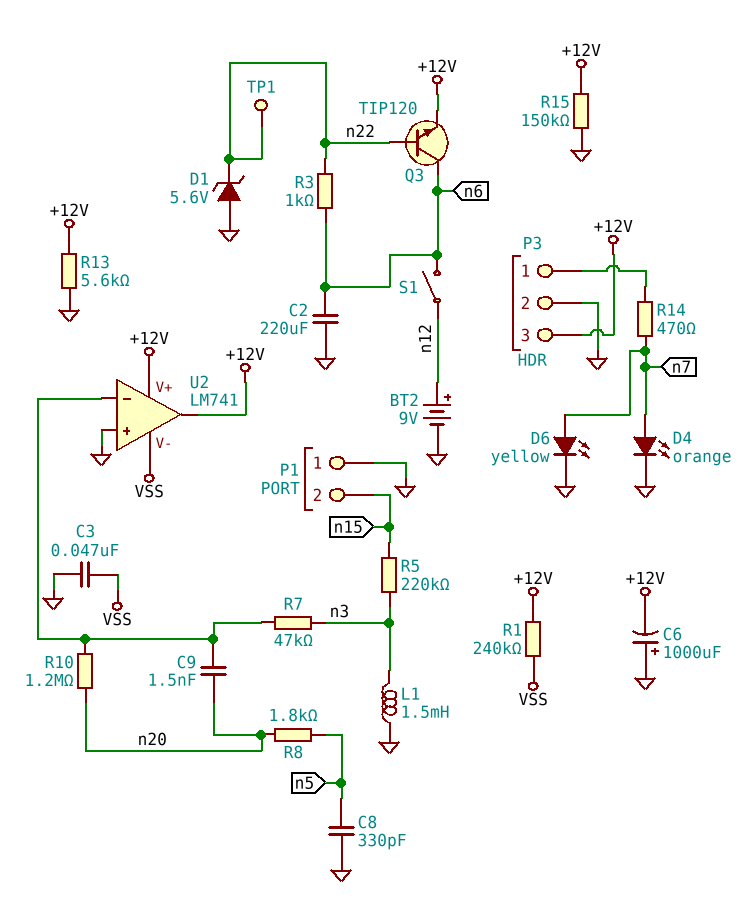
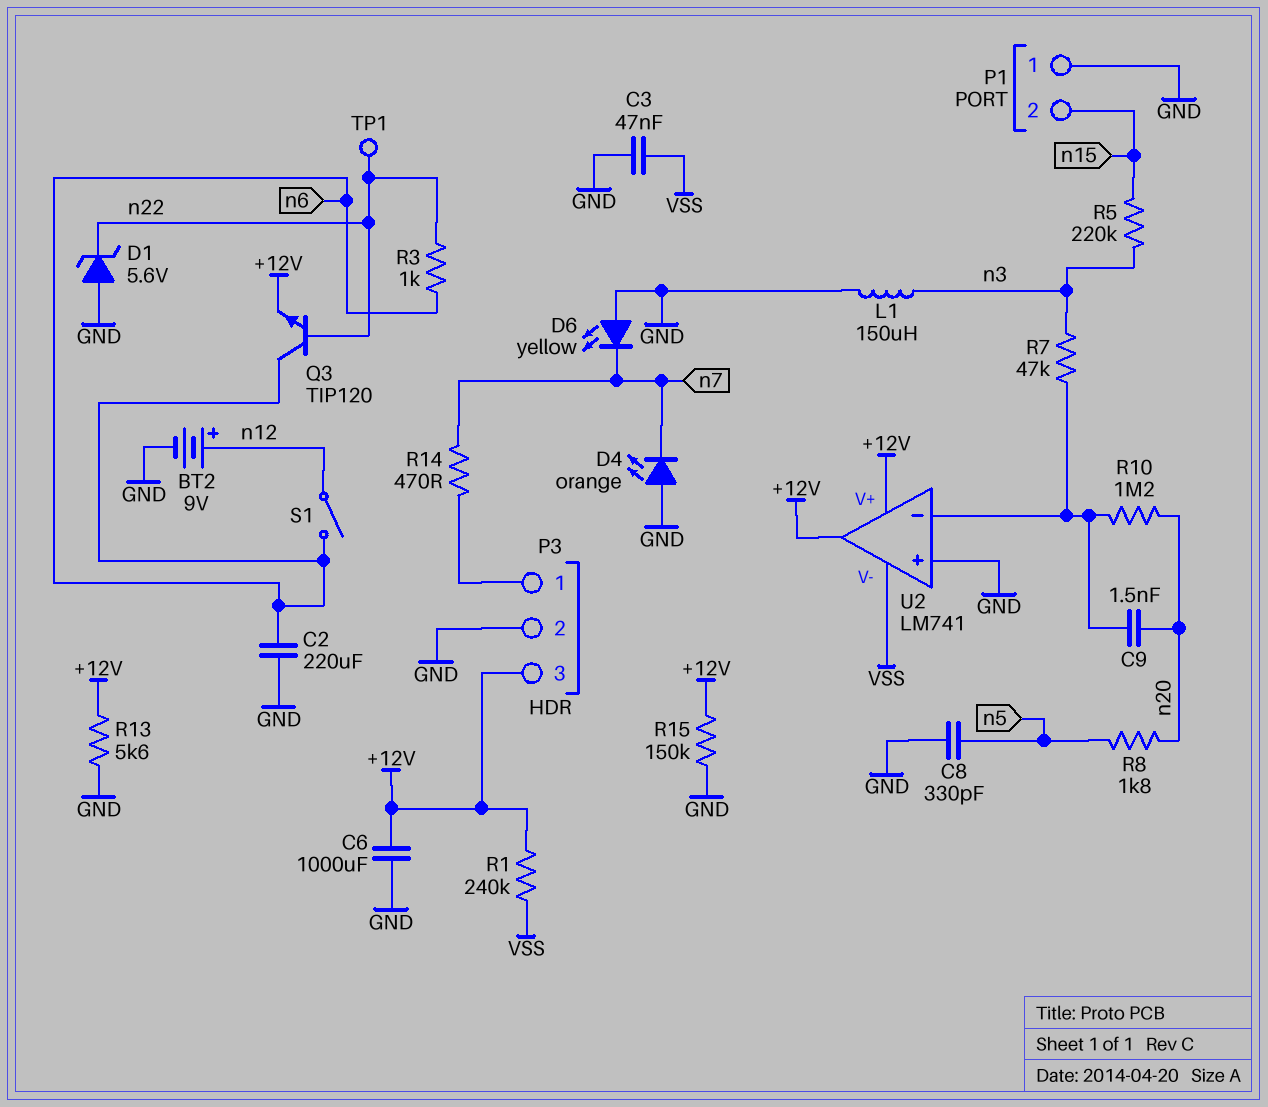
C6: 1000uF (plus GND, minus +12V) -> 1000uF (+12V, GND)
D4: LED orange (A n7, K GND) -> LED orange (A GND, K n7)
D6: LED yellow (A n7, K GND) -> LED yellow (A GND, K n7)
L1: 1.5mH (GND, n3) -> 150uH (GND, n3)

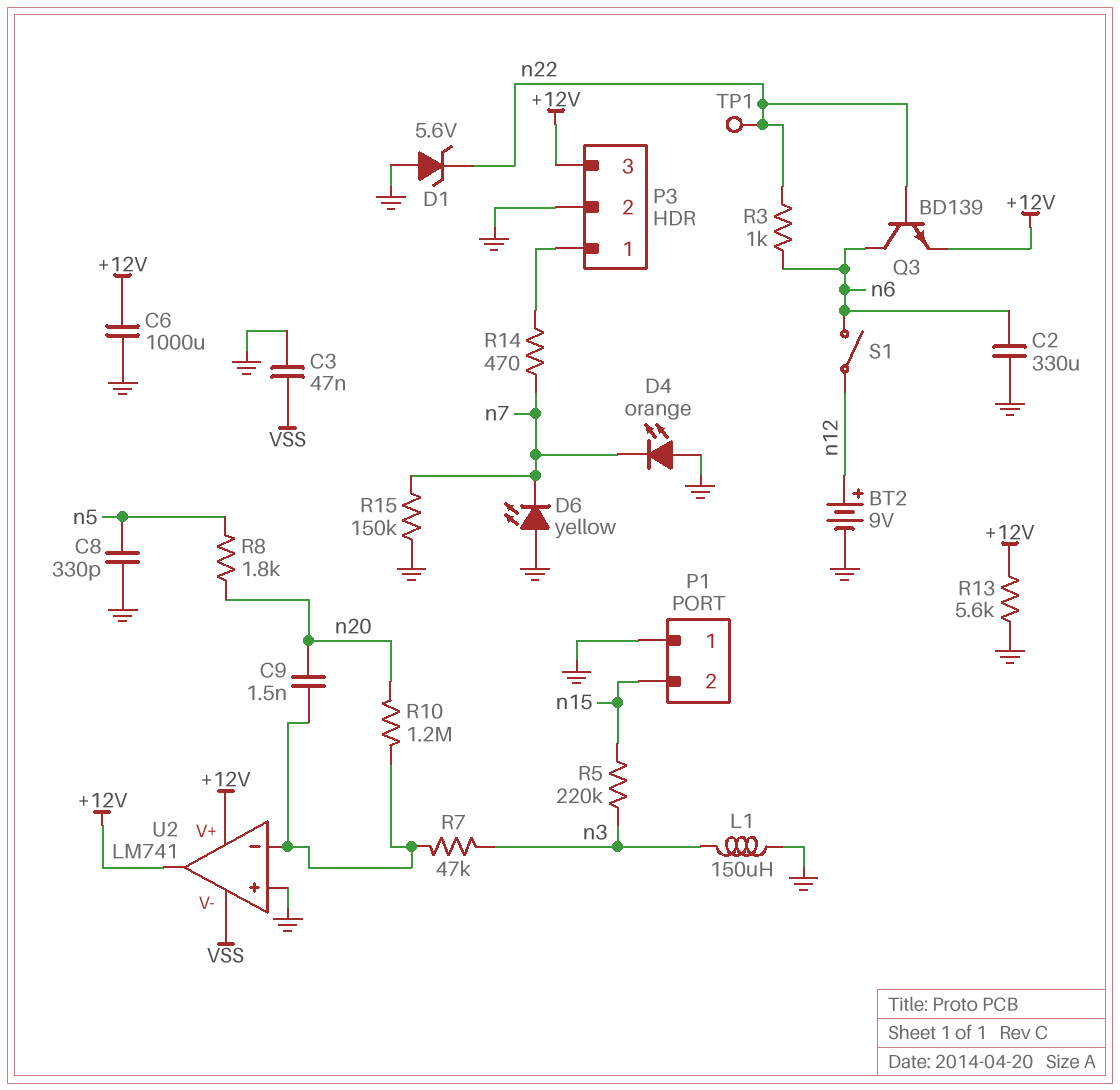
C2: 220uF (GND, n6) -> 330uF (GND, n6)
Q3: NPN TIP120 (B n22, C n6, E +12V) -> NPN BD139 (B n22, C n6, E +12V)
R1: 240k (+12V, VSS) -> none
R15: 150k (+12V, GND) -> 150k (GND, n7)

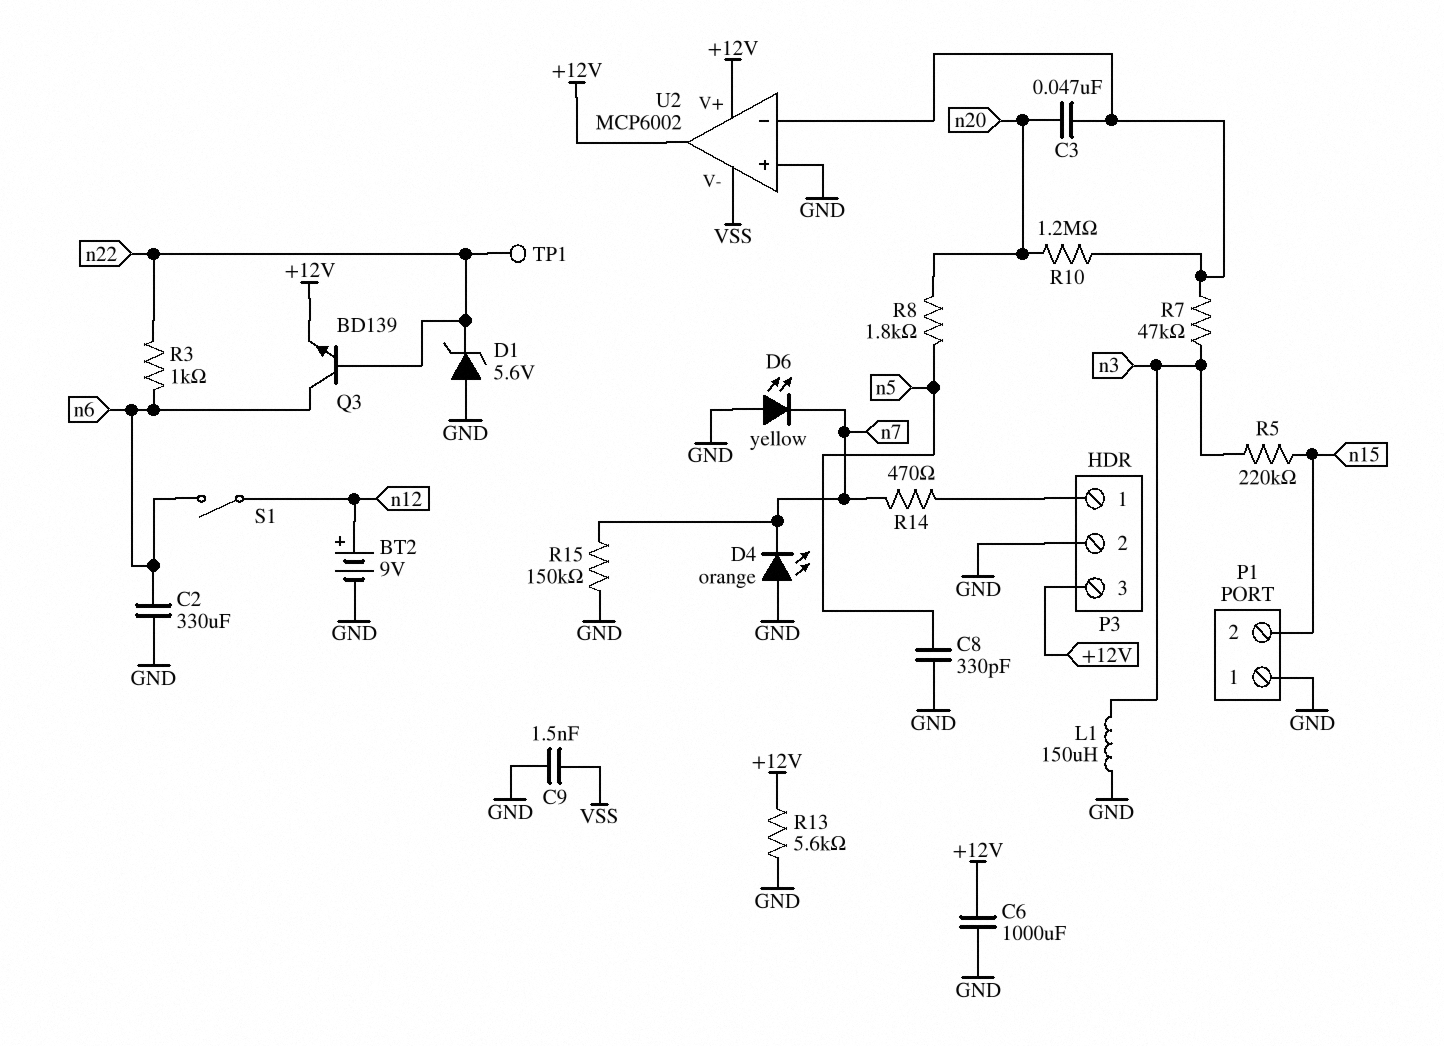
C3: 47nF (GND, VSS) -> 47nF (U2/in-, n20)
C9: 1.5nF (U2/in-, n20) -> 1.5nF (GND, VSS)
U2: LM741 -> MCP6002

